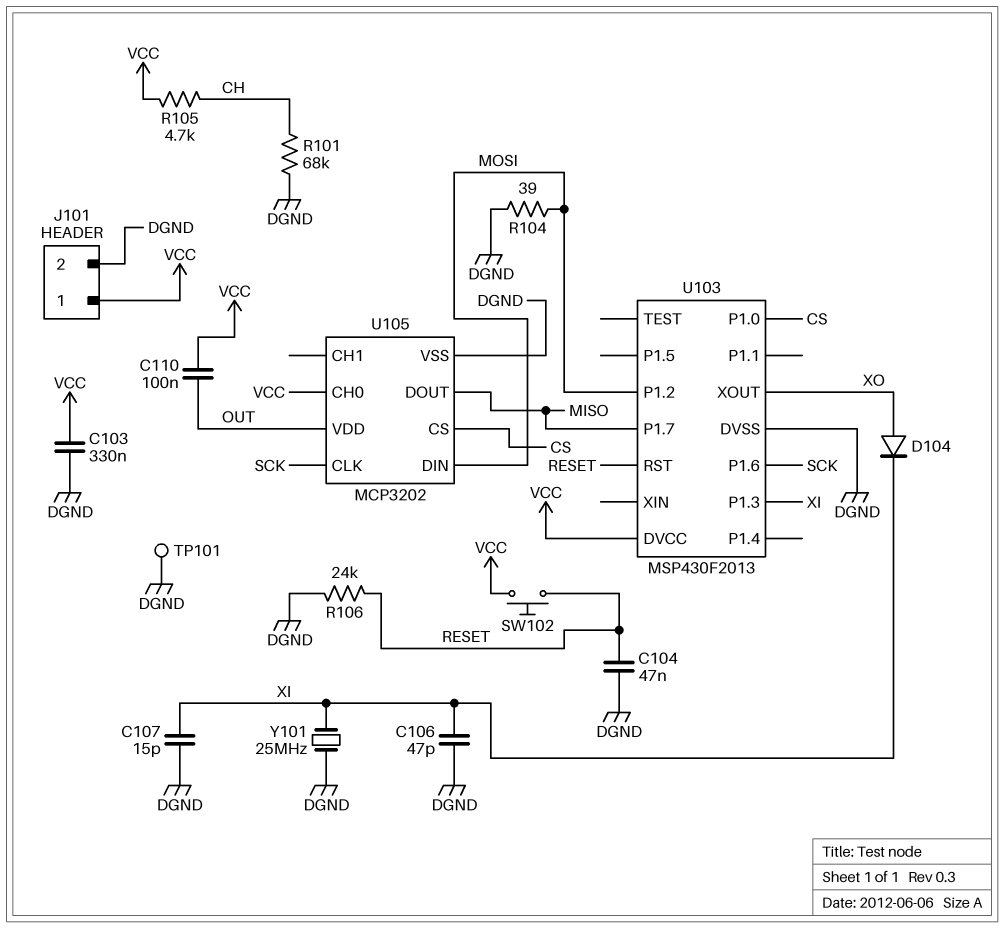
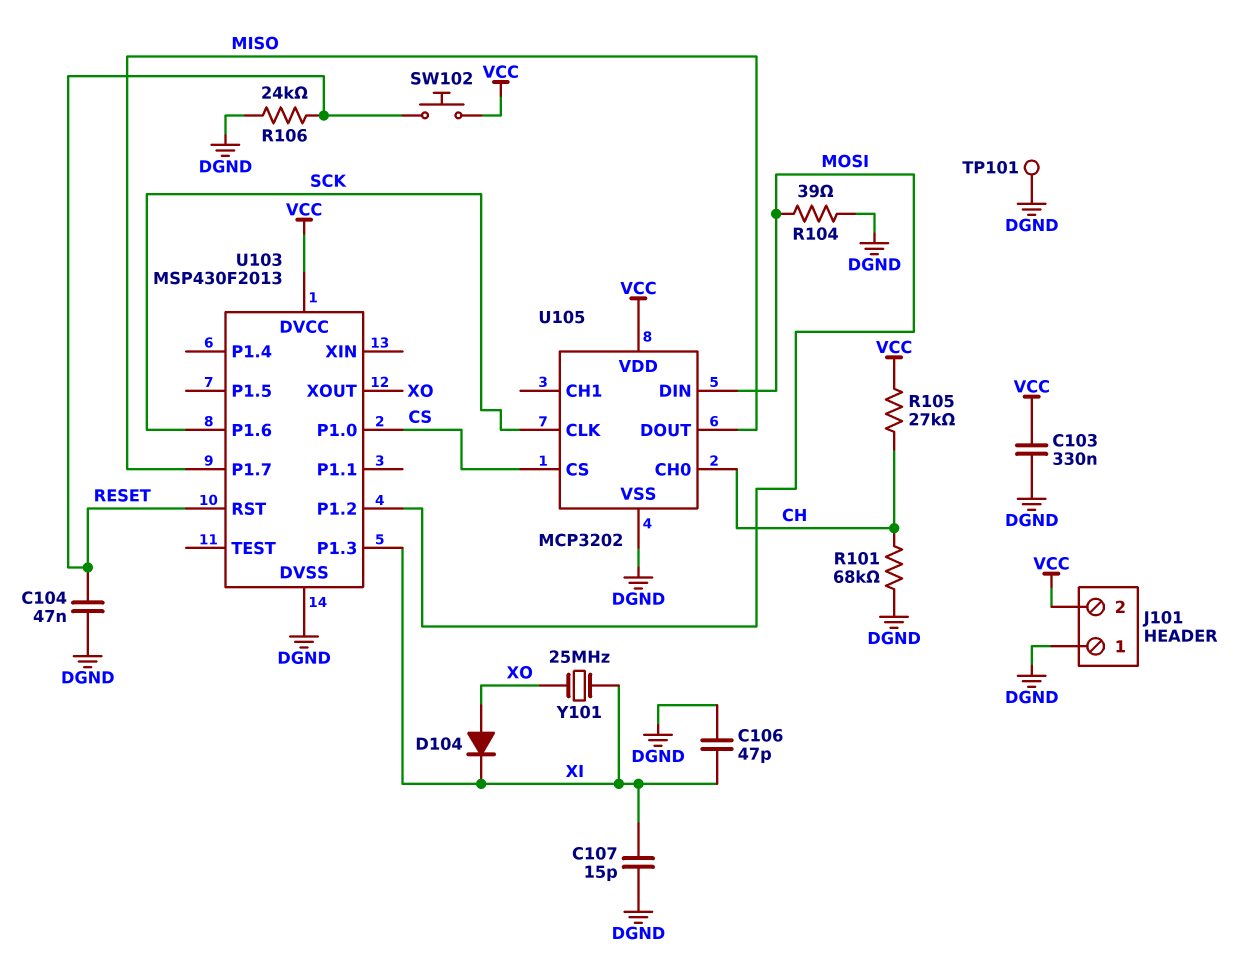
C110: 100nF (OUT, VCC) -> none
J101 pin 1: VCC -> DGND
J101 pin 2: DGND -> VCC
R105: 4.7k (CH, VCC) -> 27k (CH, VCC)
U105 pin CH0: VCC -> CH
U105 pin VDD: OUT -> VCC
Y101: 25MHz (DGND, XI) -> 25MHz (XI, XO)

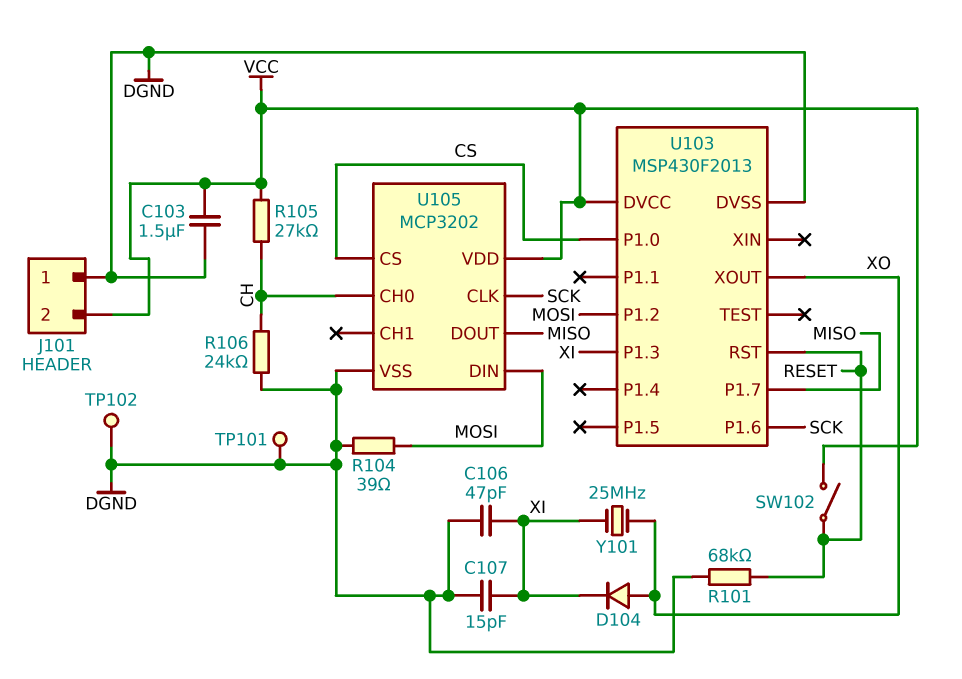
C103: 330nF (DGND, VCC) -> 1.5uF (DGND, VCC)
C104: 47nF (DGND, RESET) -> none
R101: 68k (CH, DGND) -> 68k (DGND, RESET)
R106: 24k (DGND, RESET) -> 24k (CH, DGND)
SW102: button (RESET, VCC) -> switch (RESET, VCC)
TP102: none -> test point (DGND)

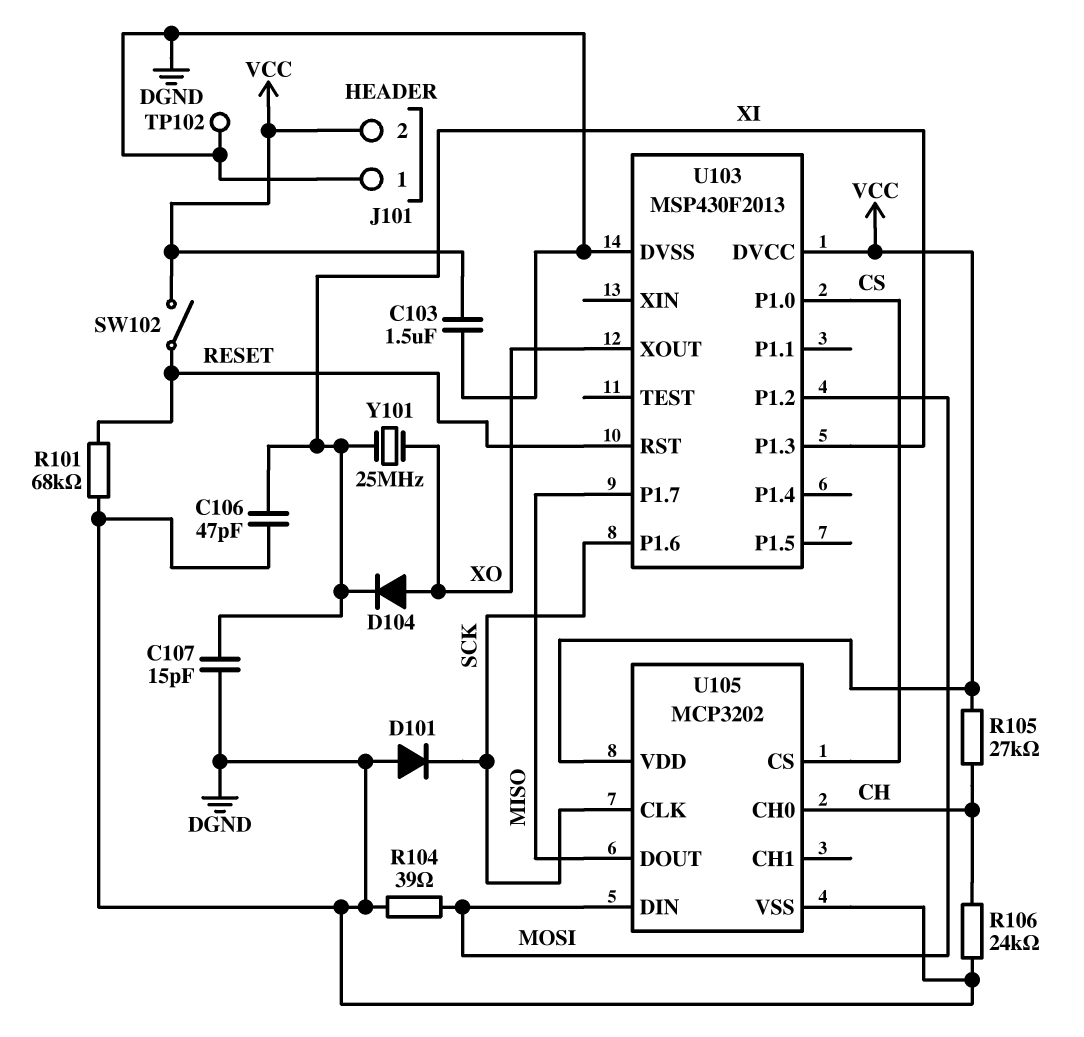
D101: none -> diode (A DGND, K SCK)
TP101: test point (DGND) -> none

